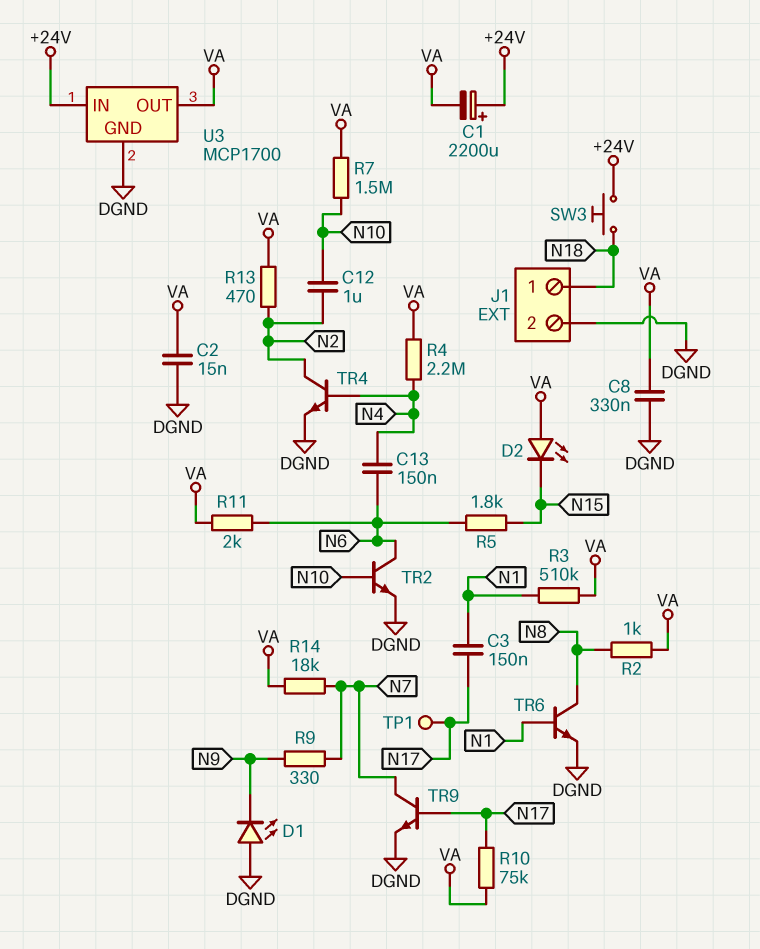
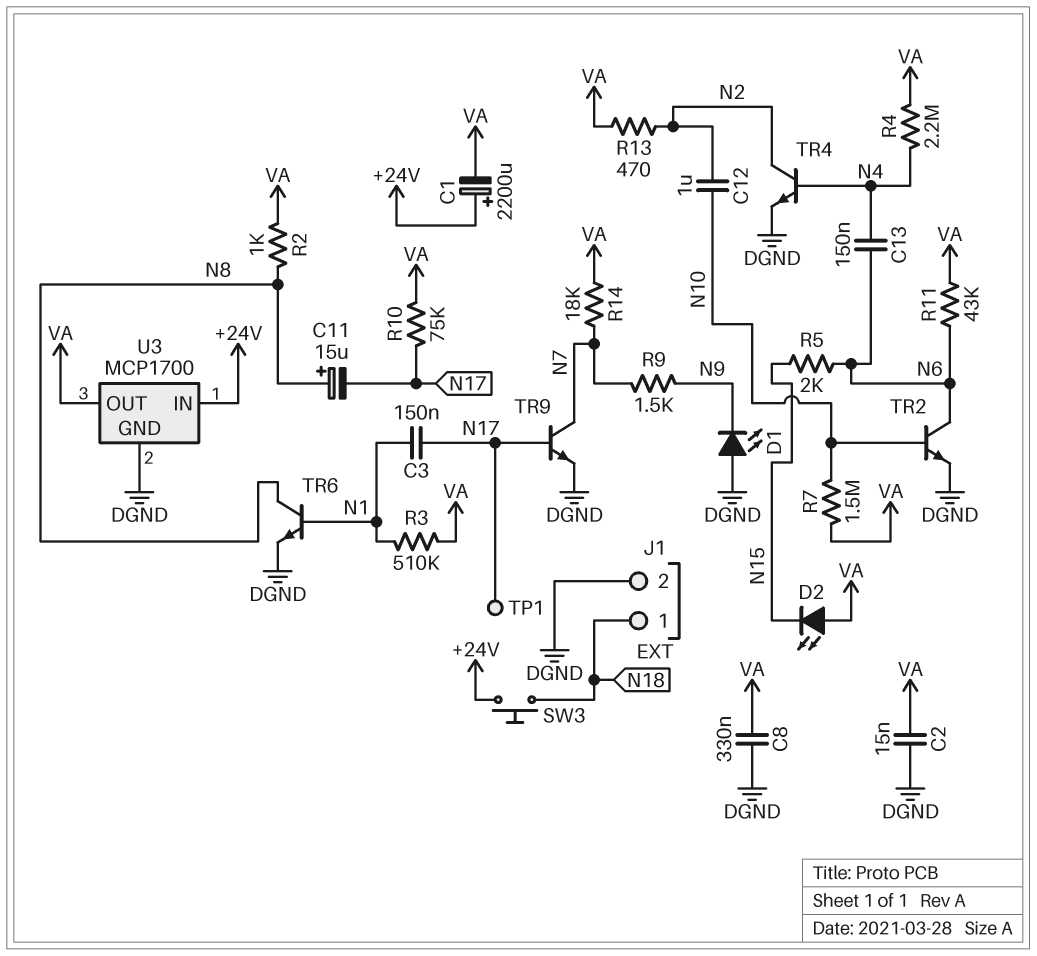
C11: none -> 15uF (plus N8, minus N17)
R5: 1.8k (N6, N15) -> 2k (N6, N15)
R9: 330 (N7, N9) -> 1.5k (N7, N9)
R11: 2k (N6, VA) -> 43k (N6, VA)

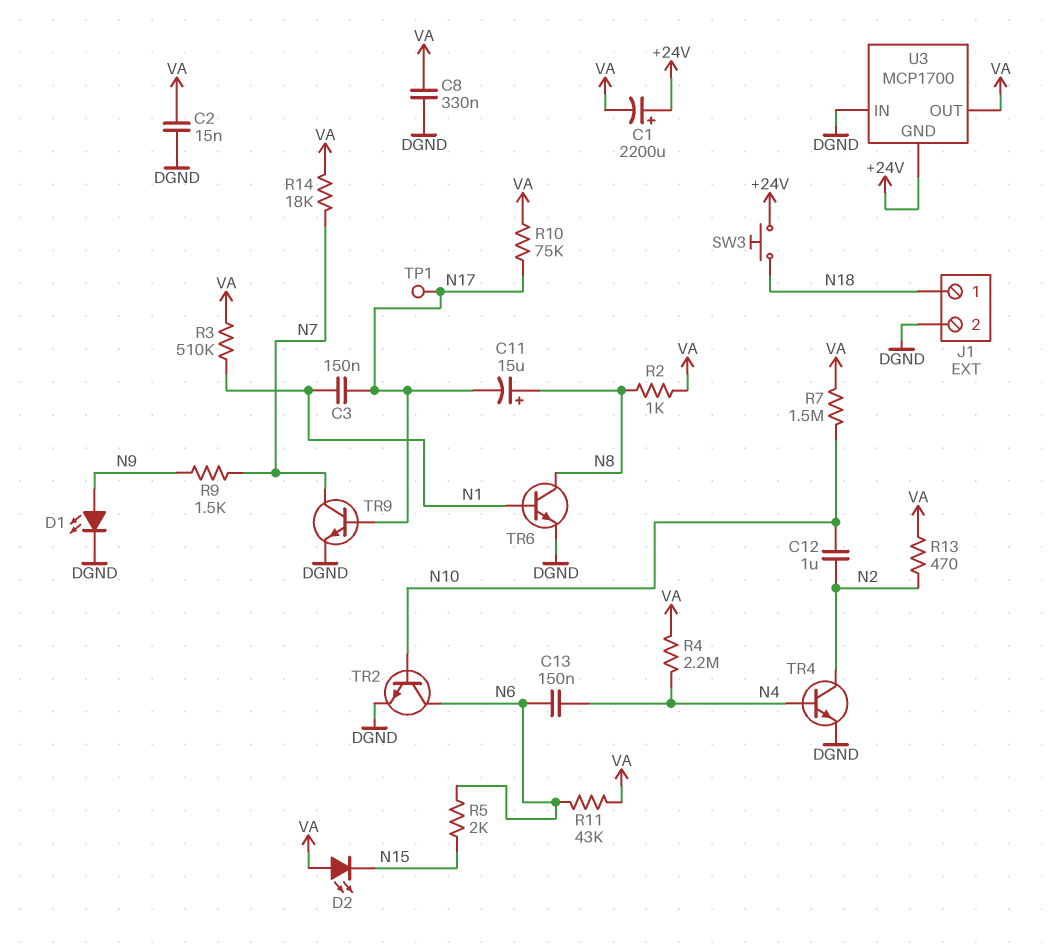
D1: LED (A DGND, K N9) -> LED (A N9, K DGND)
U3 pin GND: DGND -> +24V
U3 pin IN: +24V -> DGND

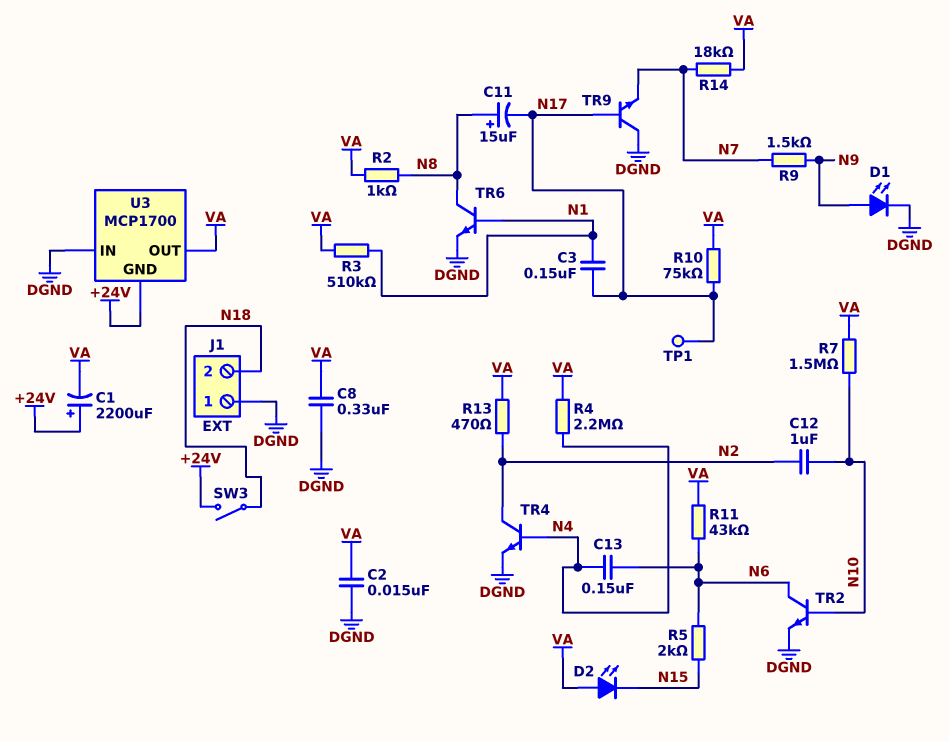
J1 pin 1: N18 -> DGND
J1 pin 2: DGND -> N18
SW3: button (+24V, N18) -> switch (+24V, N18)
TR9: NPN (B N17, C N7, E DGND) -> NPN (B N17, C DGND, E N7)

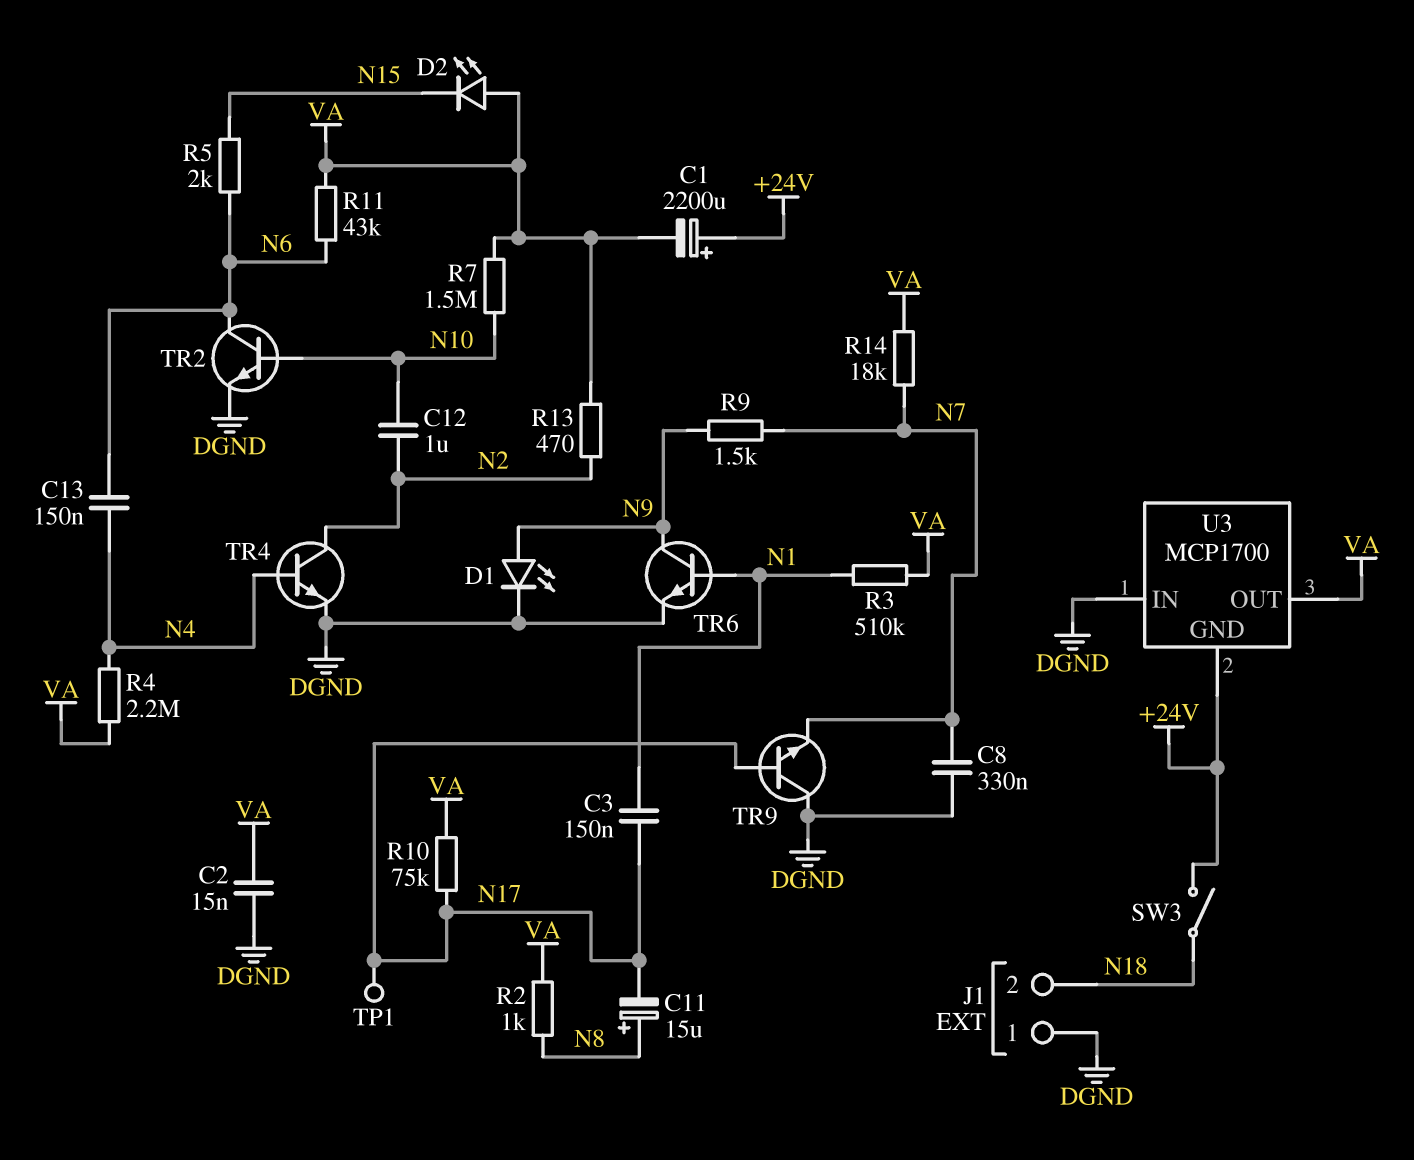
C8: 330nF (DGND, VA) -> 330nF (DGND, N7)
TR6: NPN (B N1, C N8, E DGND) -> NPN (B N1, C N9, E DGND)

